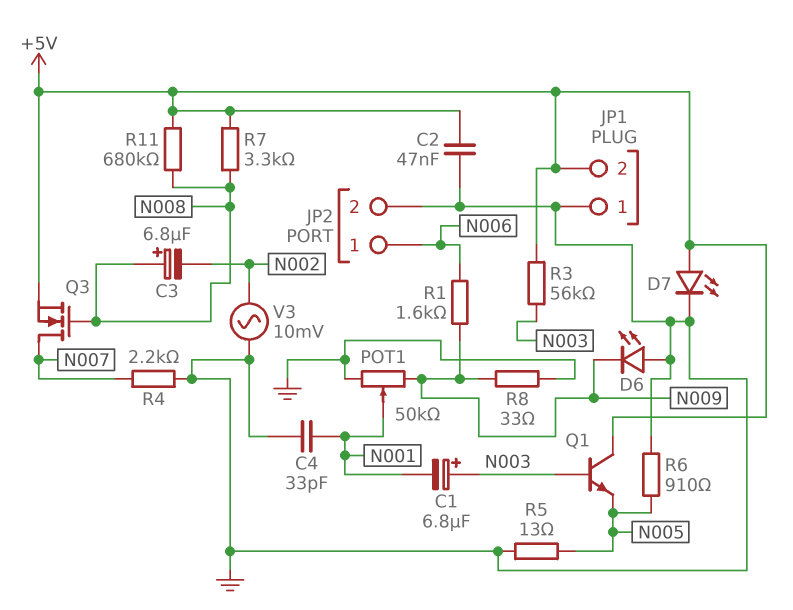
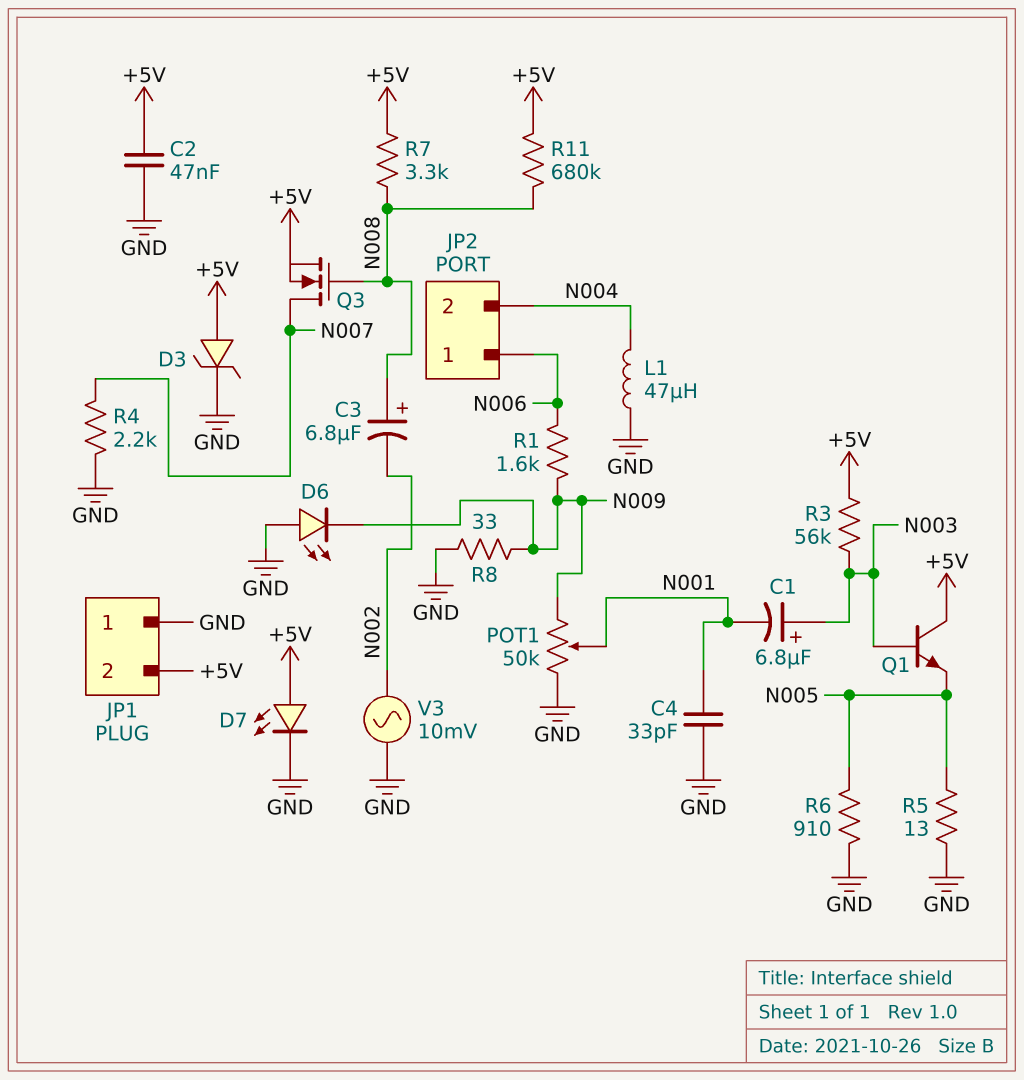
D3: none -> zener (A +5V, K GND)
JP2 pin 2: GND -> N004
L1: none -> 47uH (GND, N004)

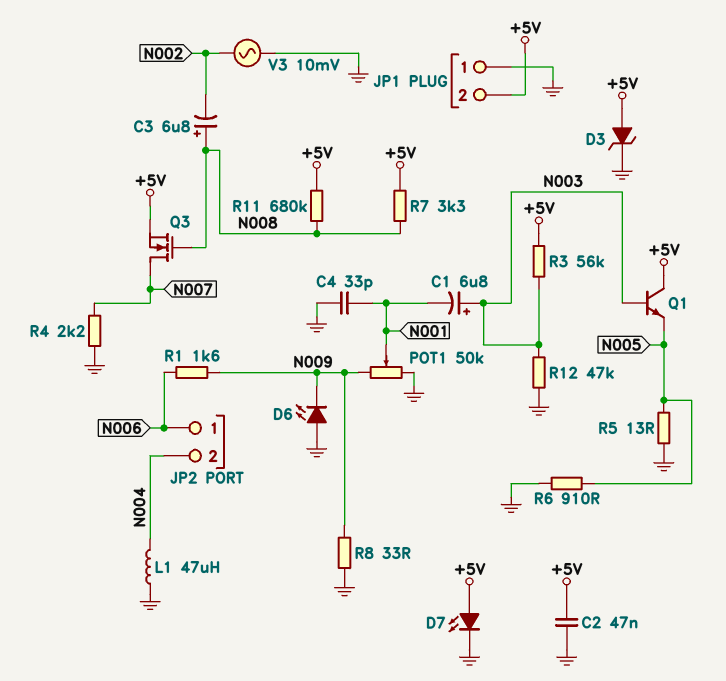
R12: none -> 47k (GND, N003)

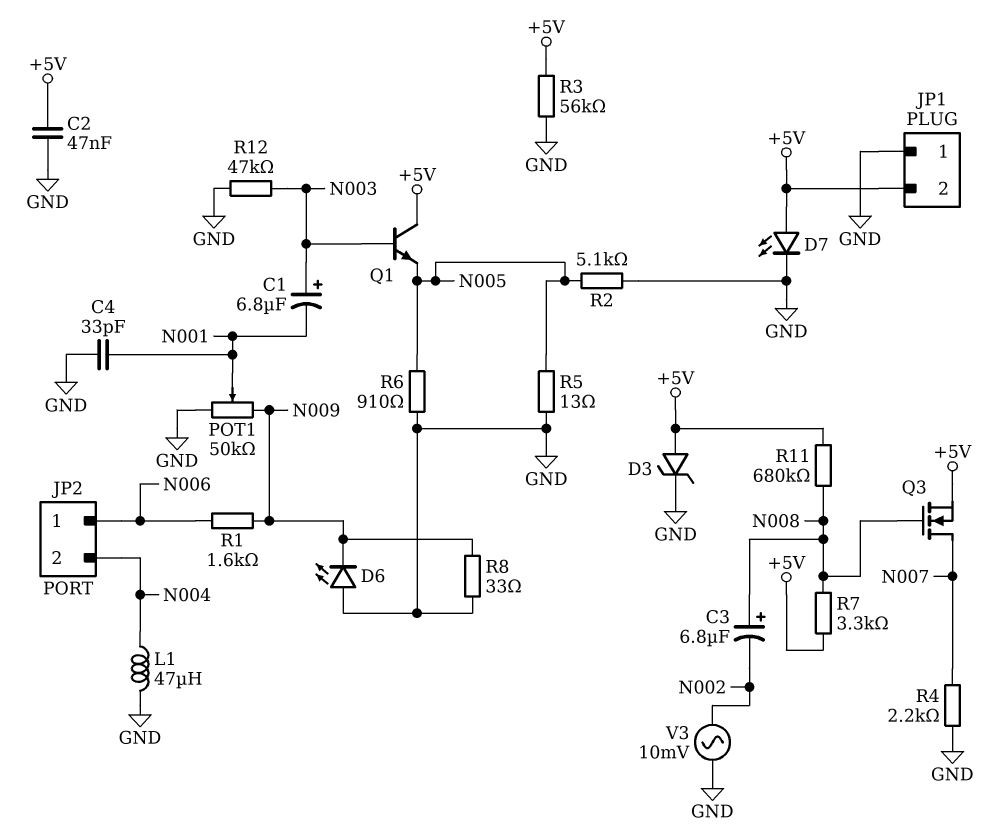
R2: none -> 5.1k (GND, N005)
R3: 56k (+5V, N003) -> 56k (+5V, GND)

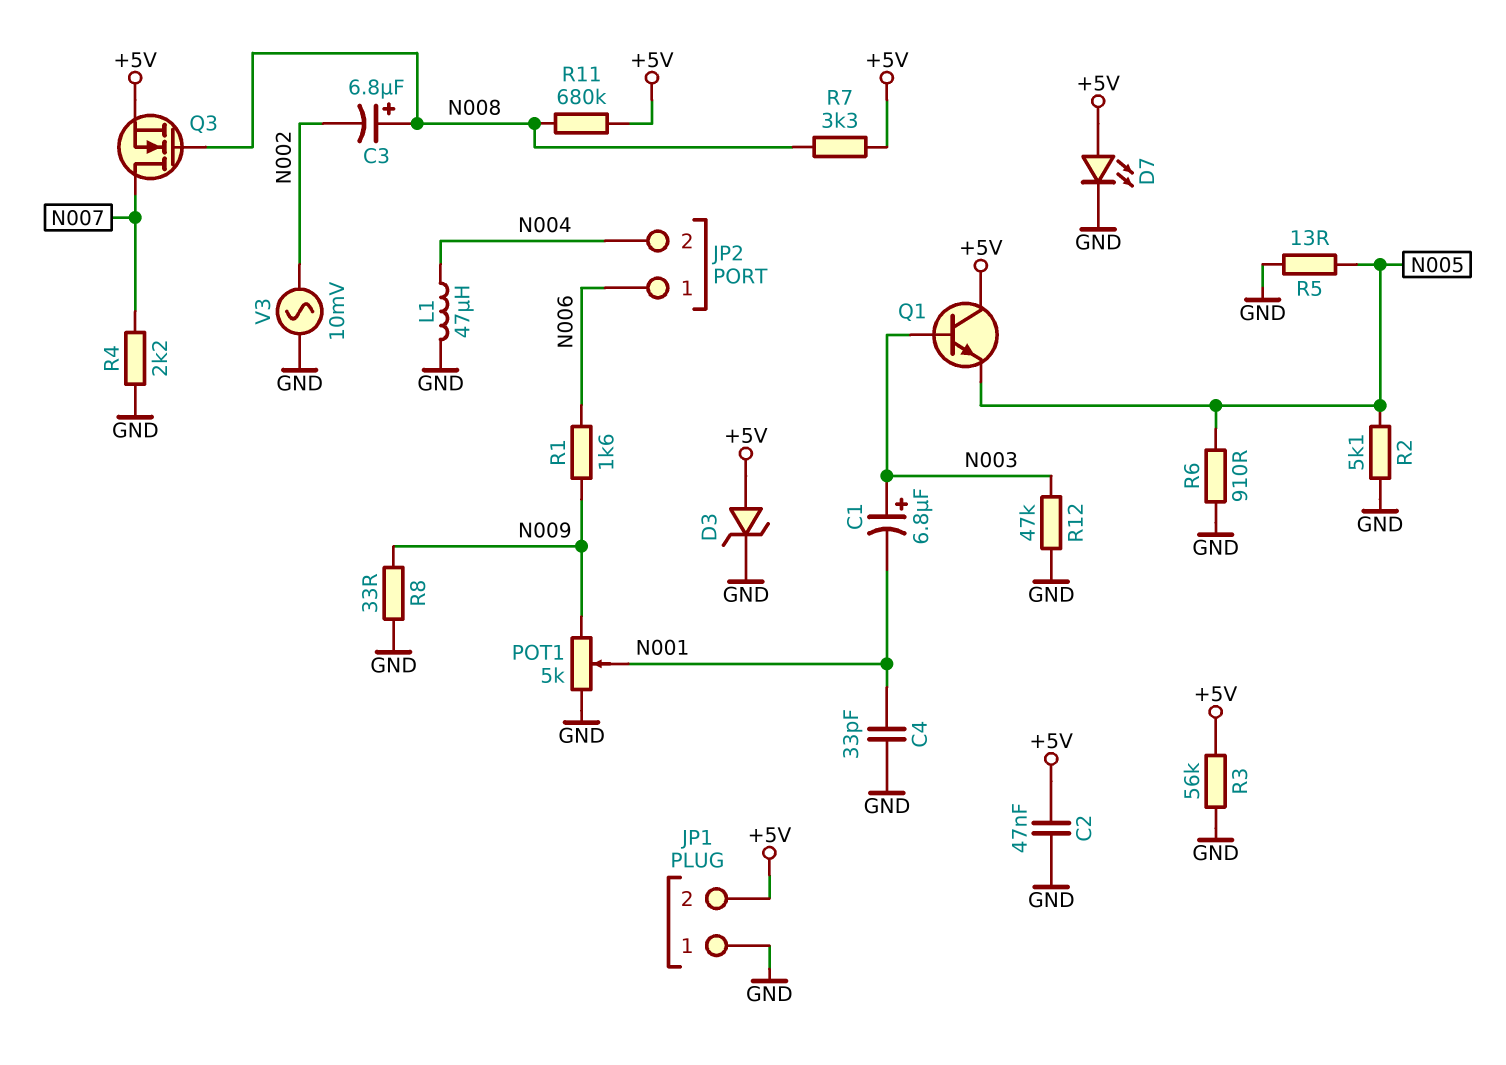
D6: LED (A GND, K N009) -> none
POT1: 50k (GND, N009, wiper N001) -> 5k (GND, N009, wiper N001)

